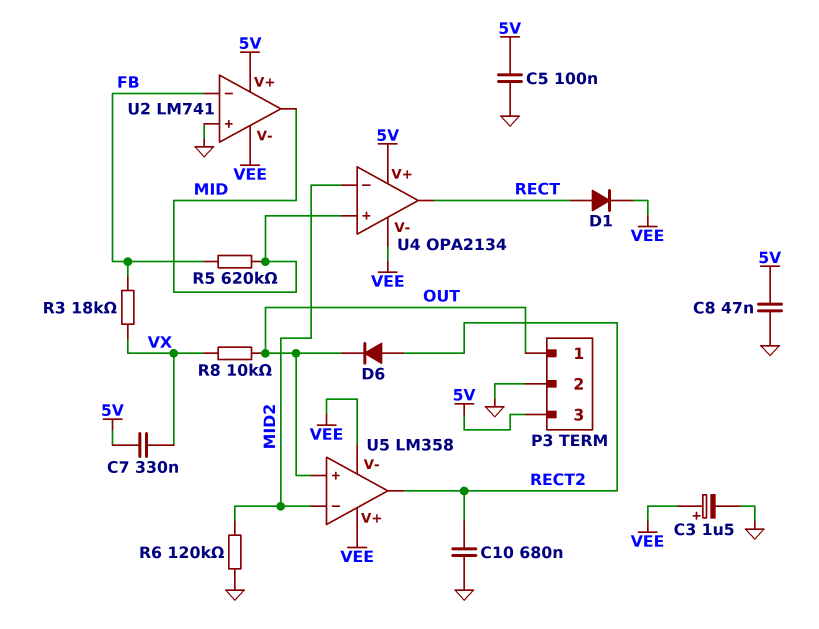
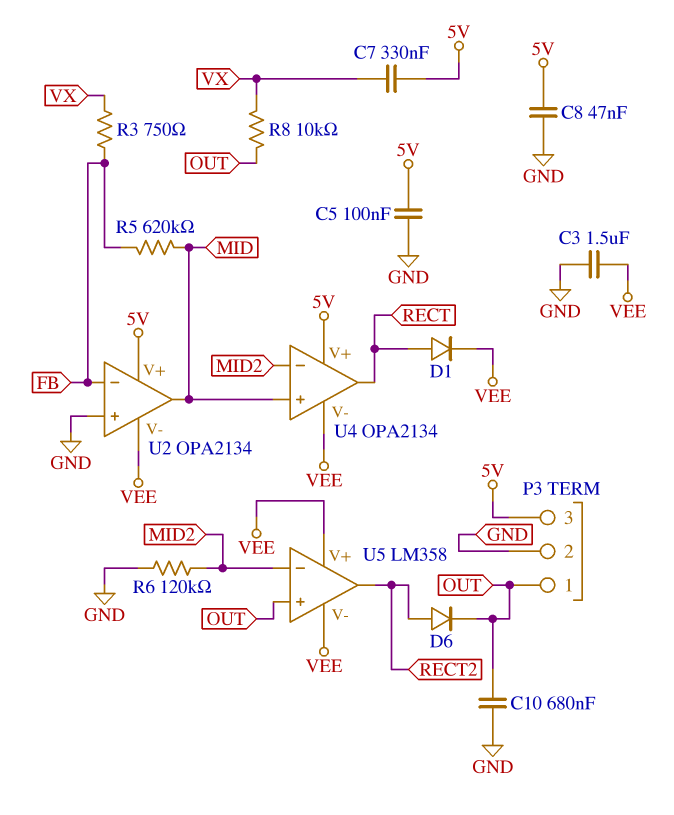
C3: 1.5uF (plus VEE, minus GND) -> 1.5uF (GND, VEE)
C10: 680nF (GND, RECT2) -> 680nF (GND, OUT)
R3: 18k (FB, VX) -> 750 (FB, VX)
U2: LM741 -> OPA2134

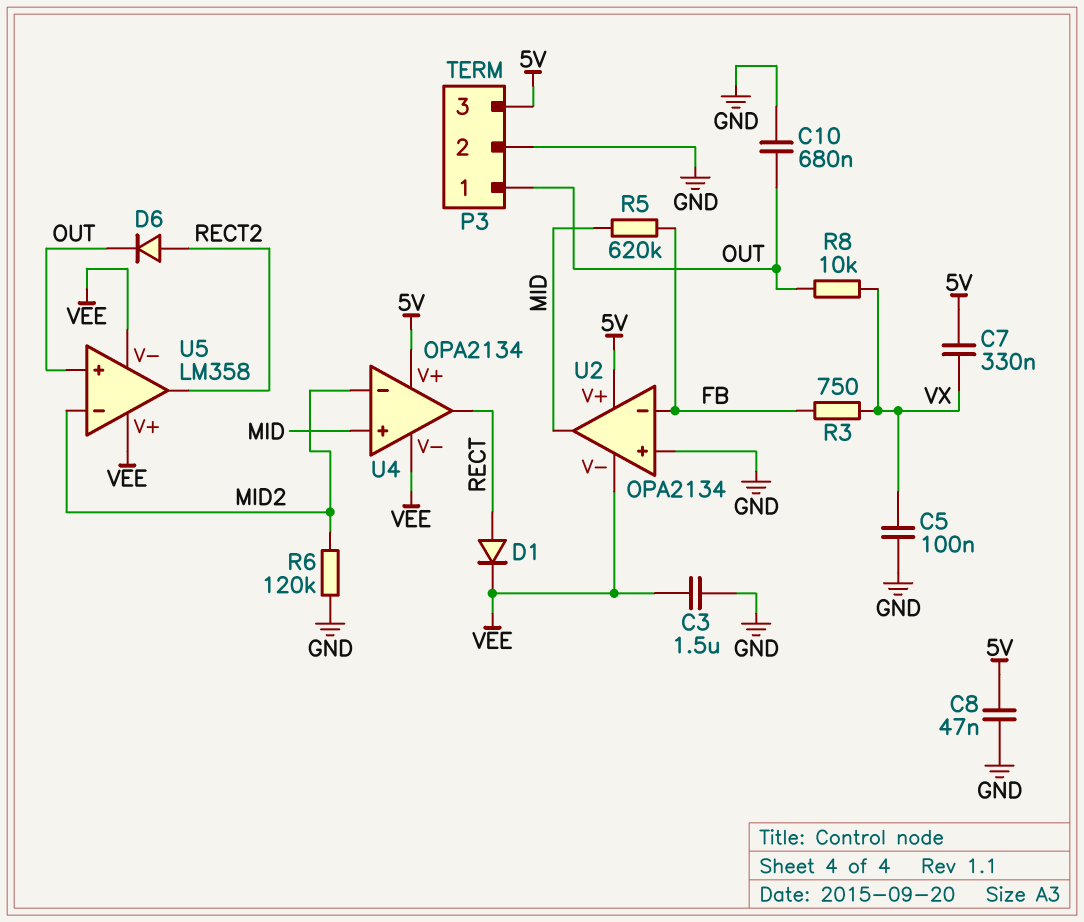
C5: 100nF (5V, GND) -> 100nF (GND, VX)

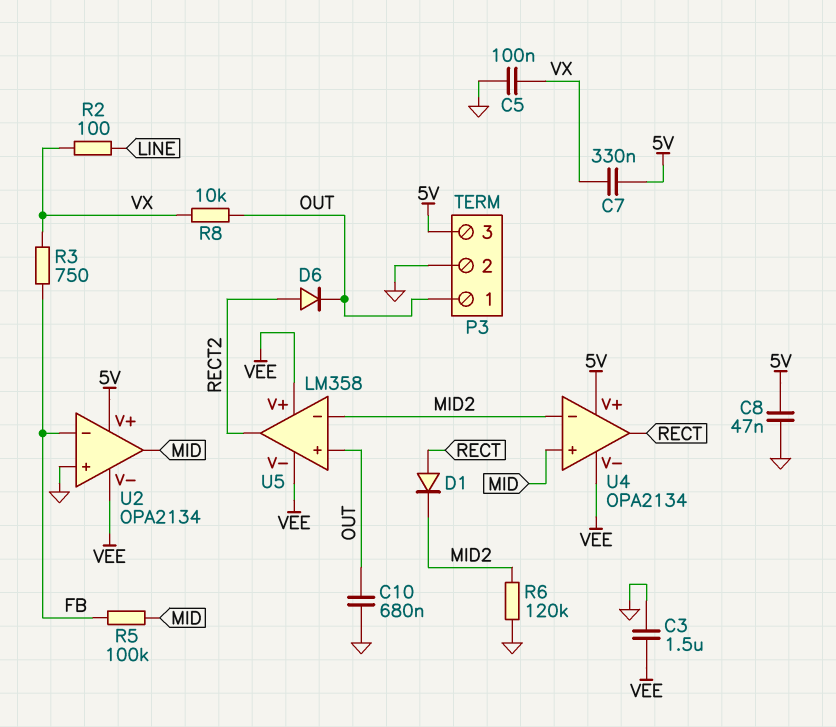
D1: diode (A RECT, K VEE) -> diode (A RECT, K MID2)
R2: none -> 100 (LINE, VX)
R5: 620k (FB, MID) -> 100k (FB, MID)

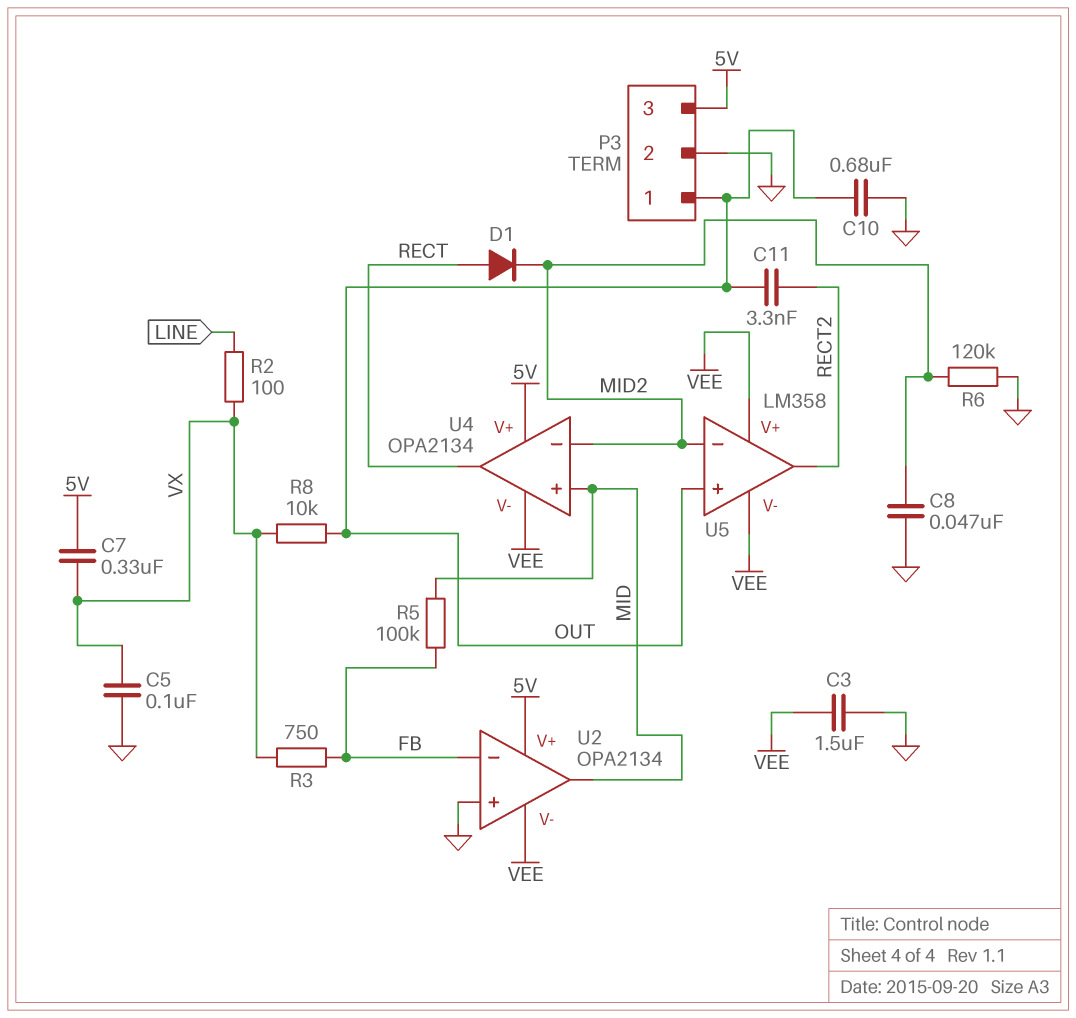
C8: 47nF (5V, GND) -> 47nF (GND, MID2)
C11: none -> 3.3nF (OUT, RECT2)
D6: diode (A RECT2, K OUT) -> none

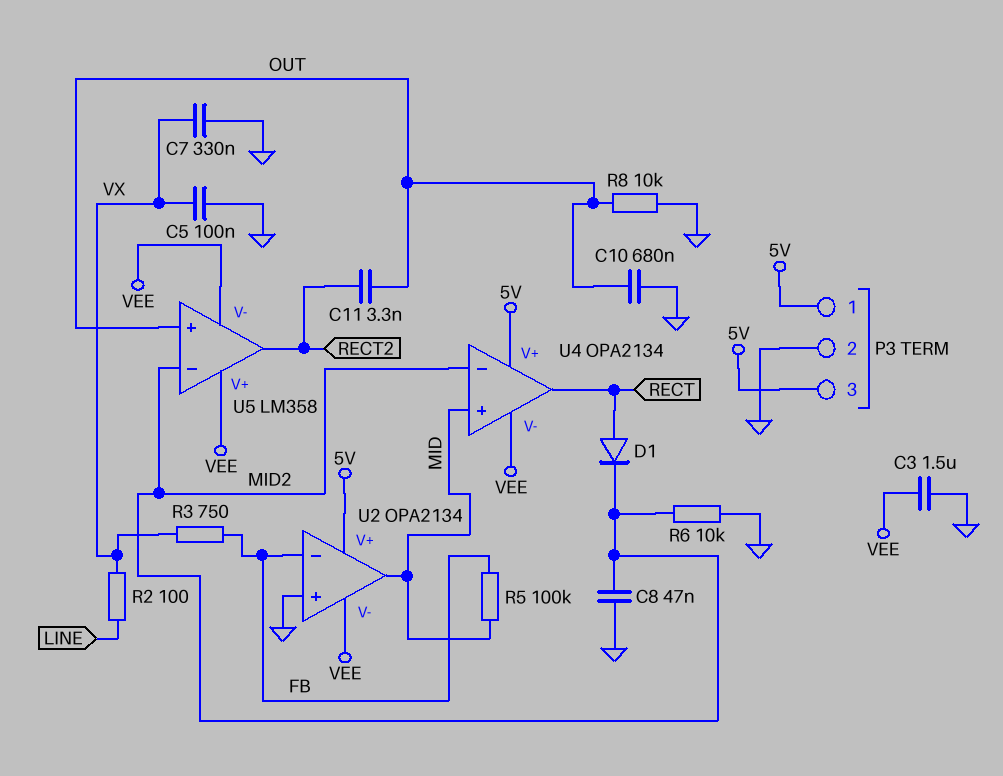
C7: 330nF (5V, VX) -> 330nF (GND, VX)
P3 pin 1: OUT -> 5V
R6: 120k (GND, MID2) -> 10k (GND, MID2)
R8: 10k (OUT, VX) -> 10k (GND, OUT)

